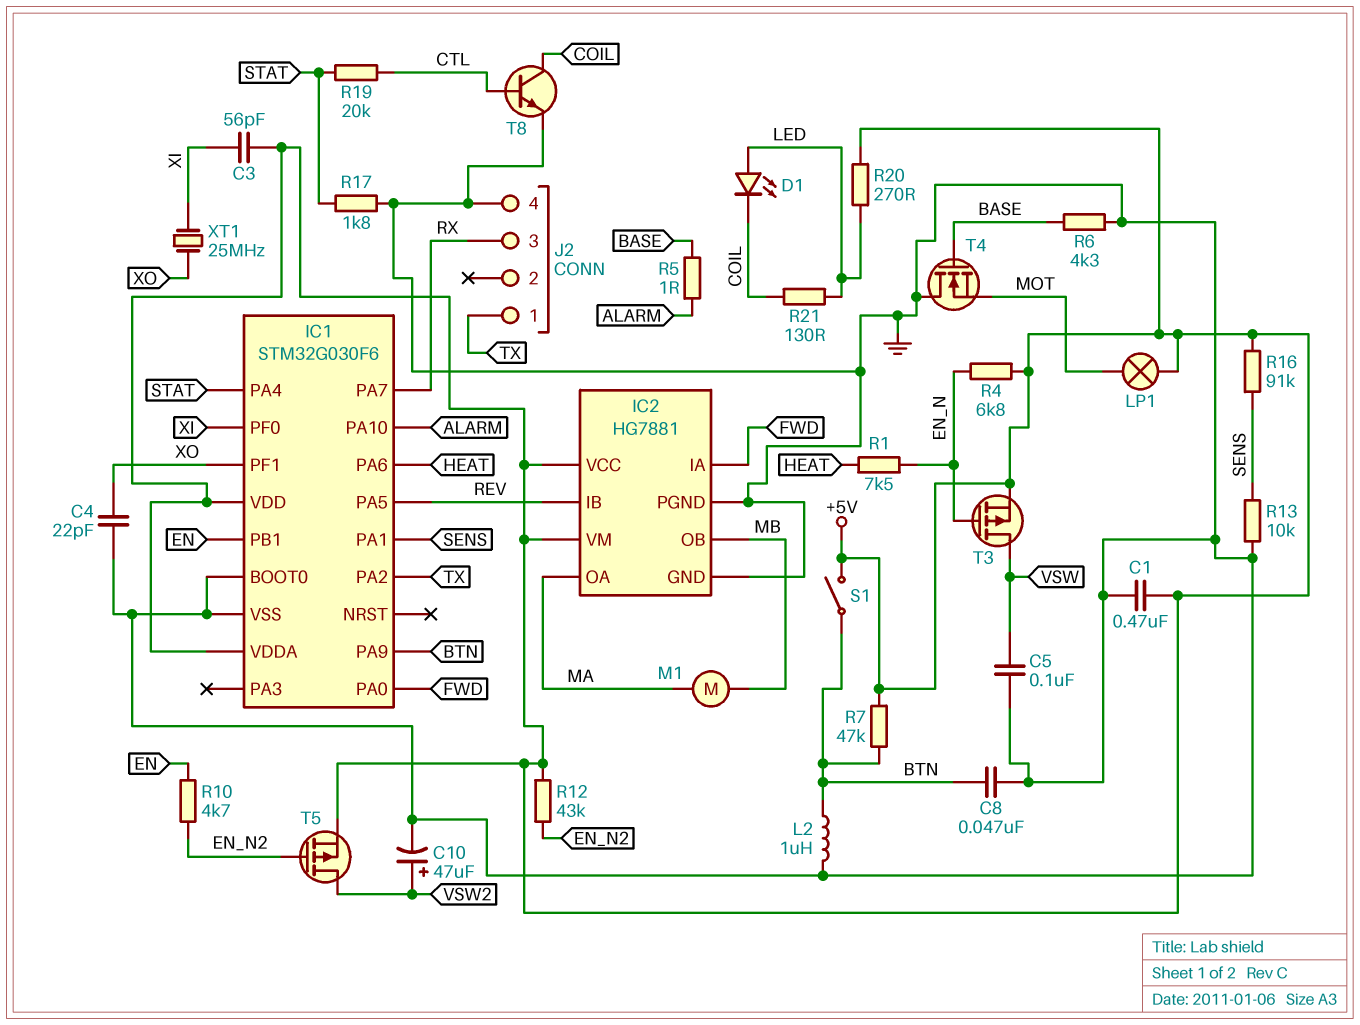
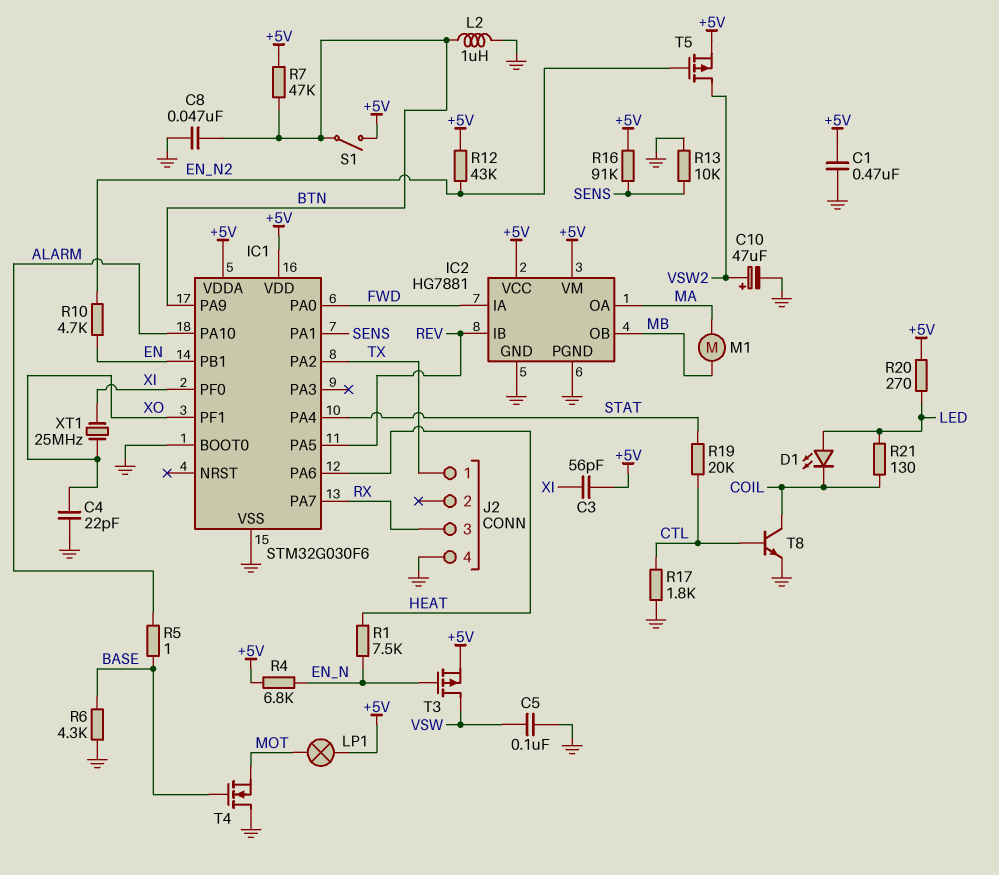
R17: 1.8k (GND, STAT) -> 1.8k (CTL, GND)

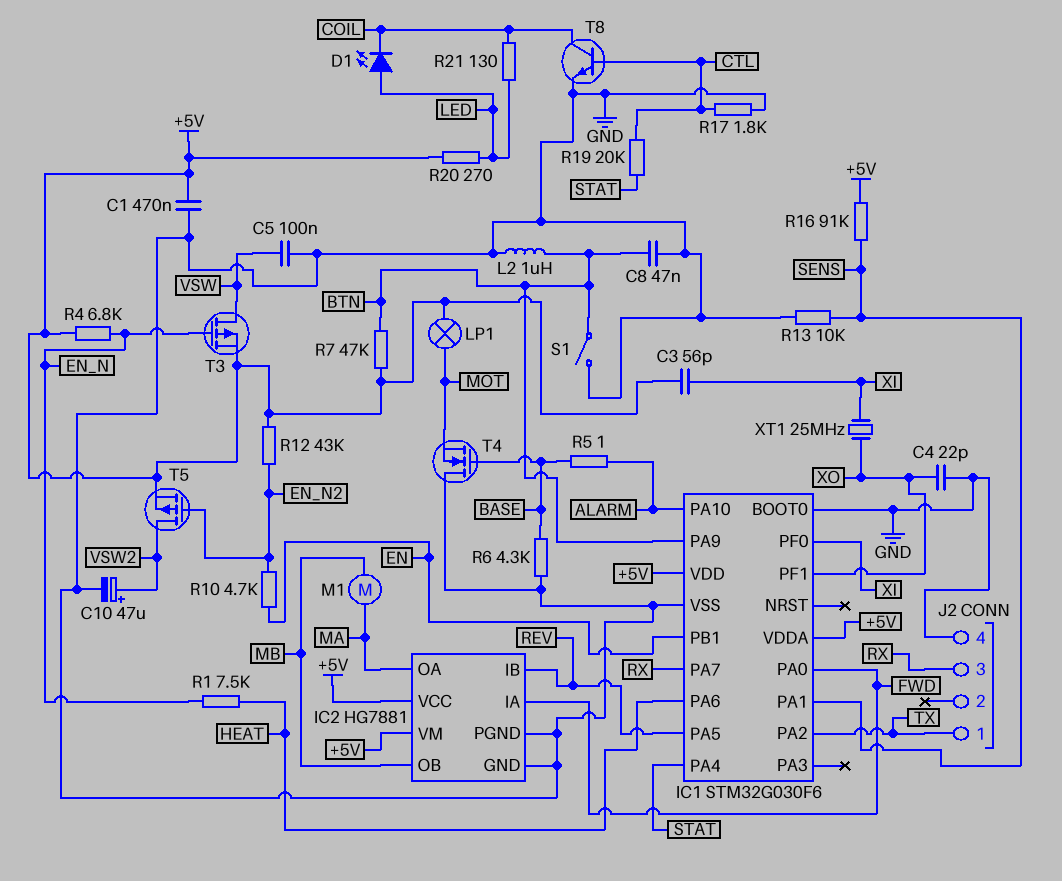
S1: switch (+5V, BTN) -> switch (BTN, GND)

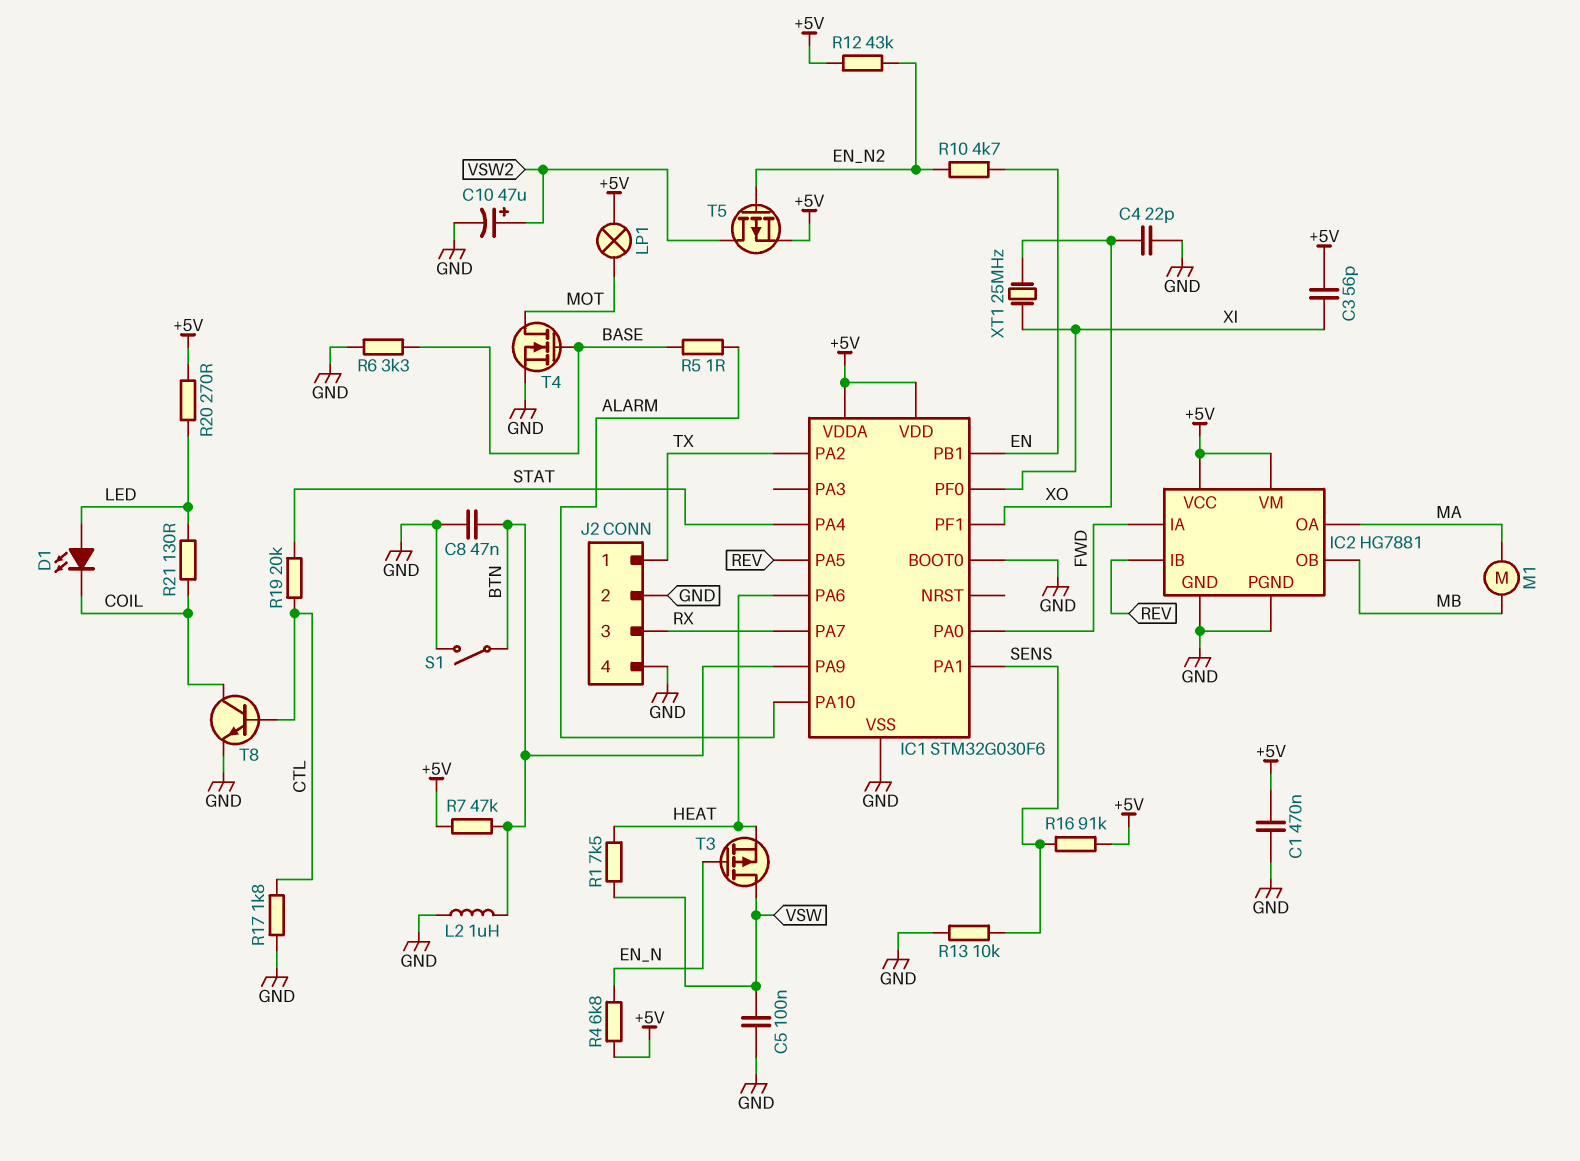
J2 pin 2: none -> GND
R1: 7.5k (EN_N, HEAT) -> 7.5k (HEAT, VSW)
R6: 4.3k (BASE, GND) -> 3.3k (BASE, GND)
T3: PMOS (G EN_N, D VSW, S +5V) -> PMOS (G EN_N, D VSW, S HEAT)
T4: NMOS (G BASE, D GND, S MOT) -> NMOS (G BASE, D MOT, S GND)

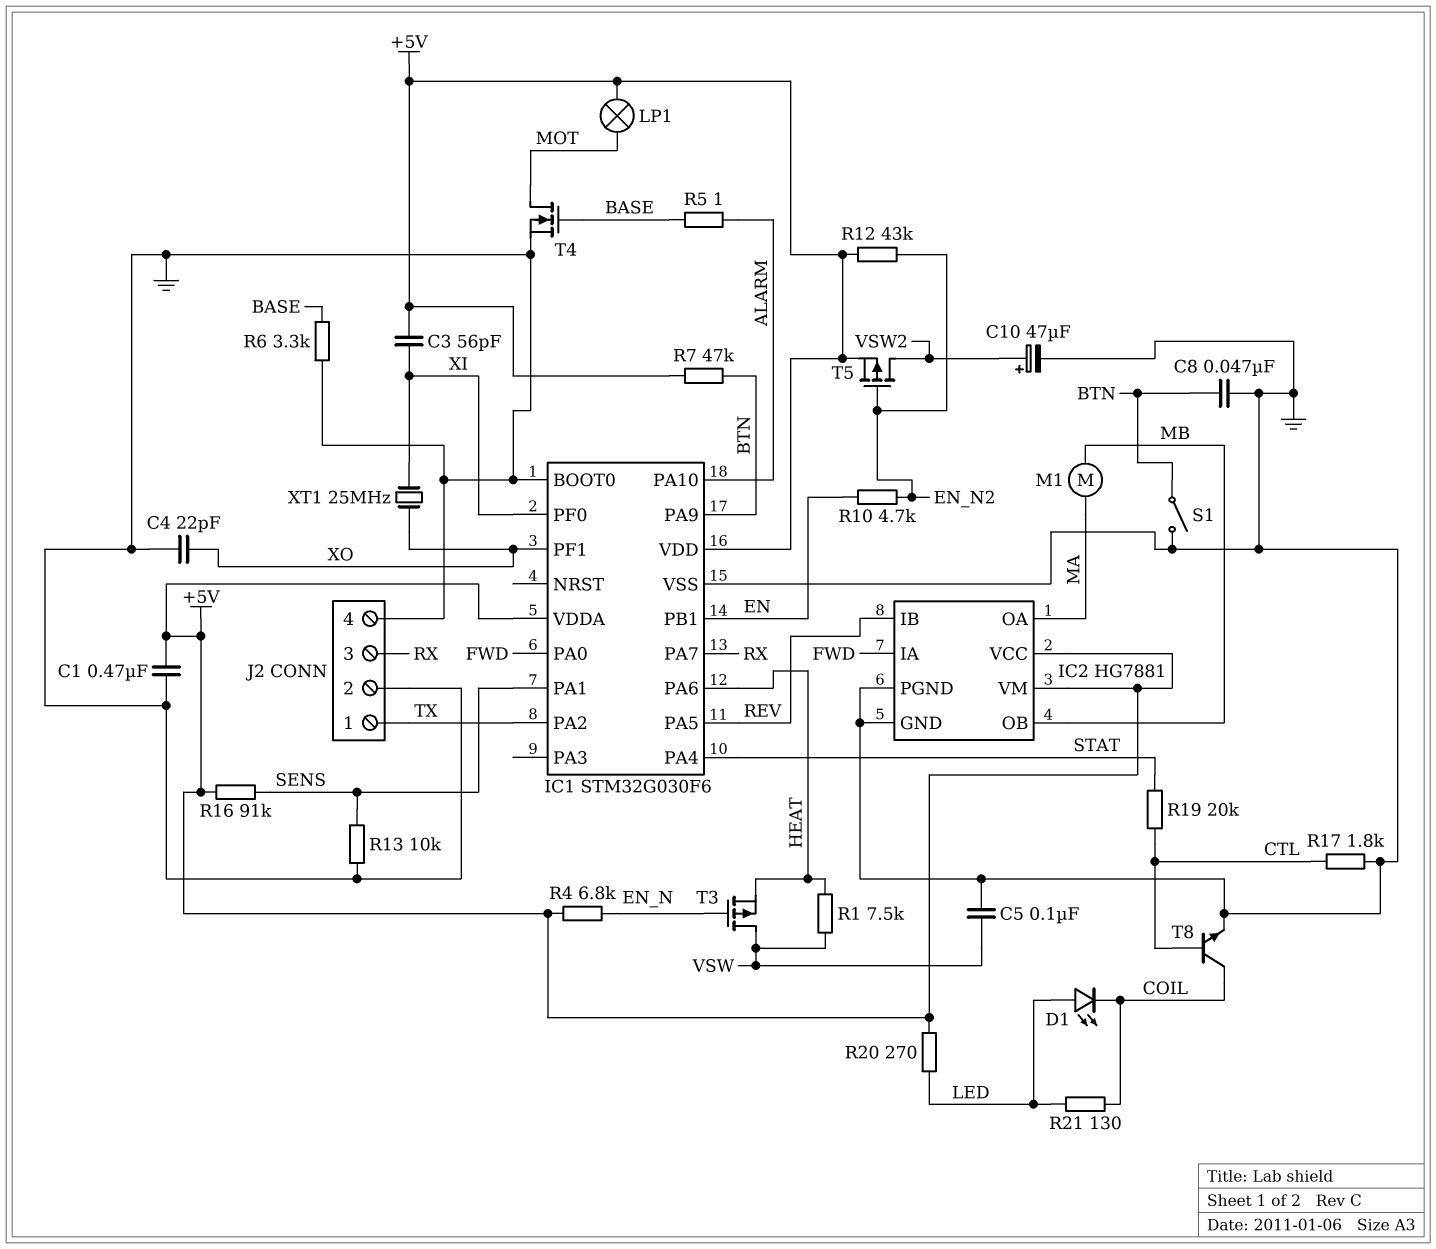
L2: 1uH (BTN, GND) -> none

